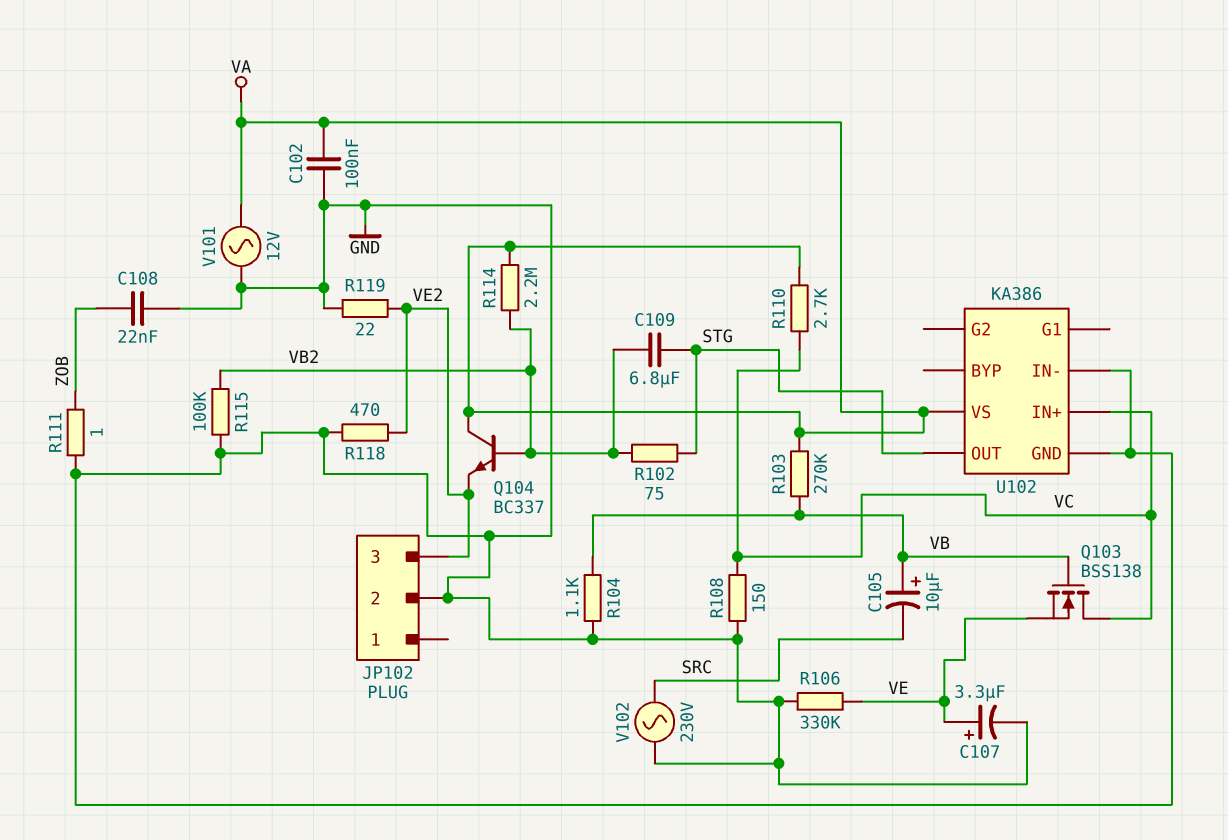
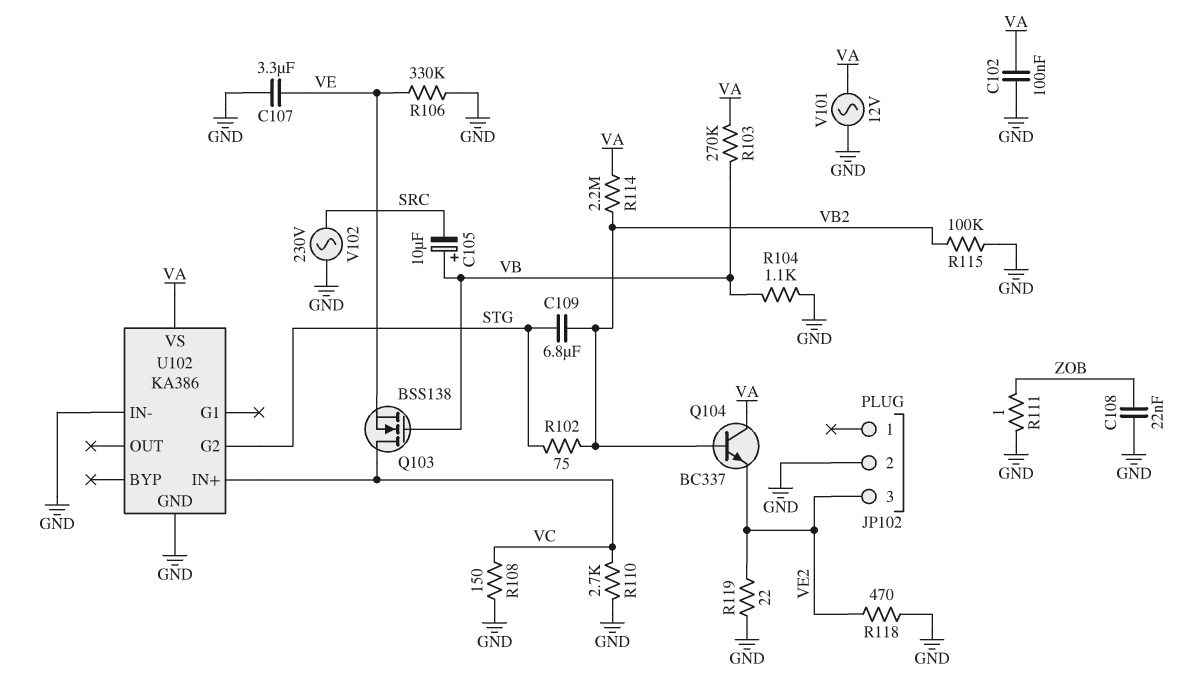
C107: 3.3uF (plus VE, minus GND) -> 3.3uF (GND, VE)
R110: 2.7k (VA, VC) -> 2.7k (GND, VC)
U102 pin G2: none -> STG
U102 pin OUT: STG -> none

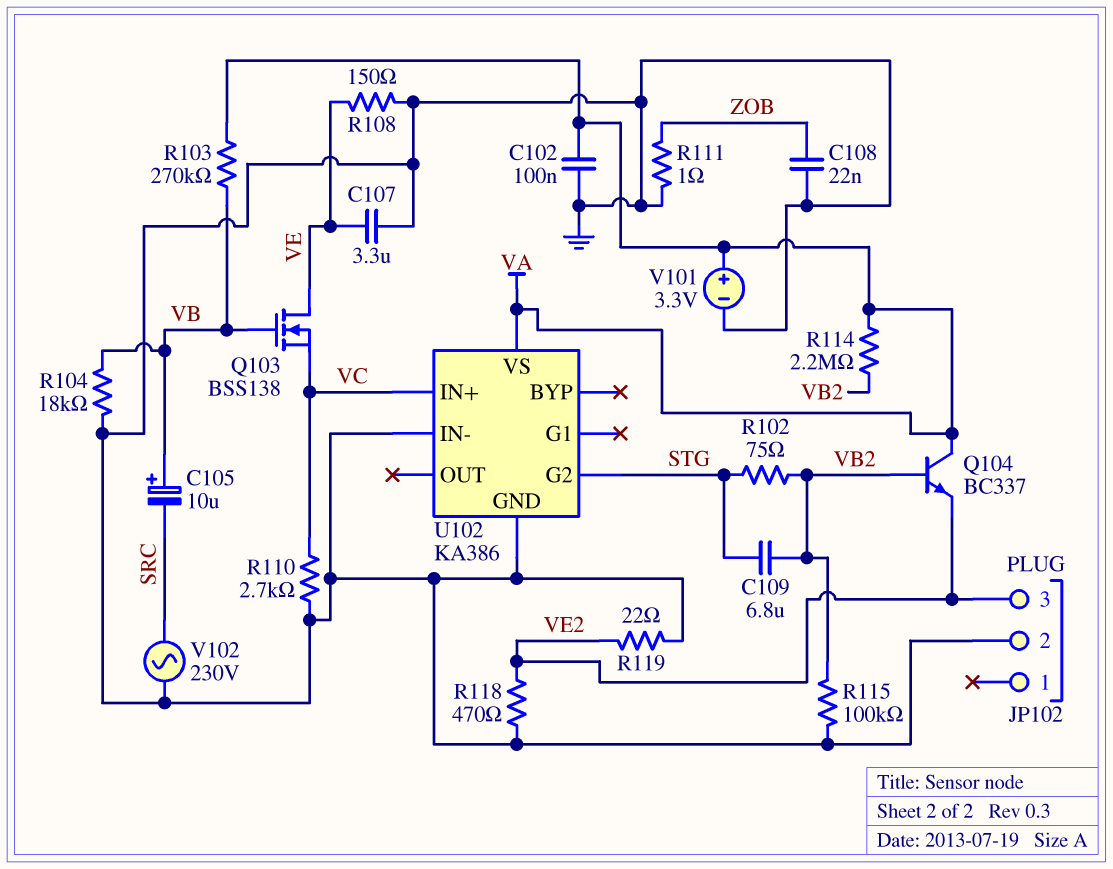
Q103: NMOS BSS138 (G VB, D VC, S VE) -> NMOS BSS138 (G VB, D VE, S VC)
R104: 1.1k (GND, VB) -> 18k (GND, VB)
R106: 330k (GND, VE) -> none
R108: 150 (GND, VC) -> 150 (GND, VE)
V101: AC 12V (GND, VA) -> 3.3V (plus VA, minus GND)

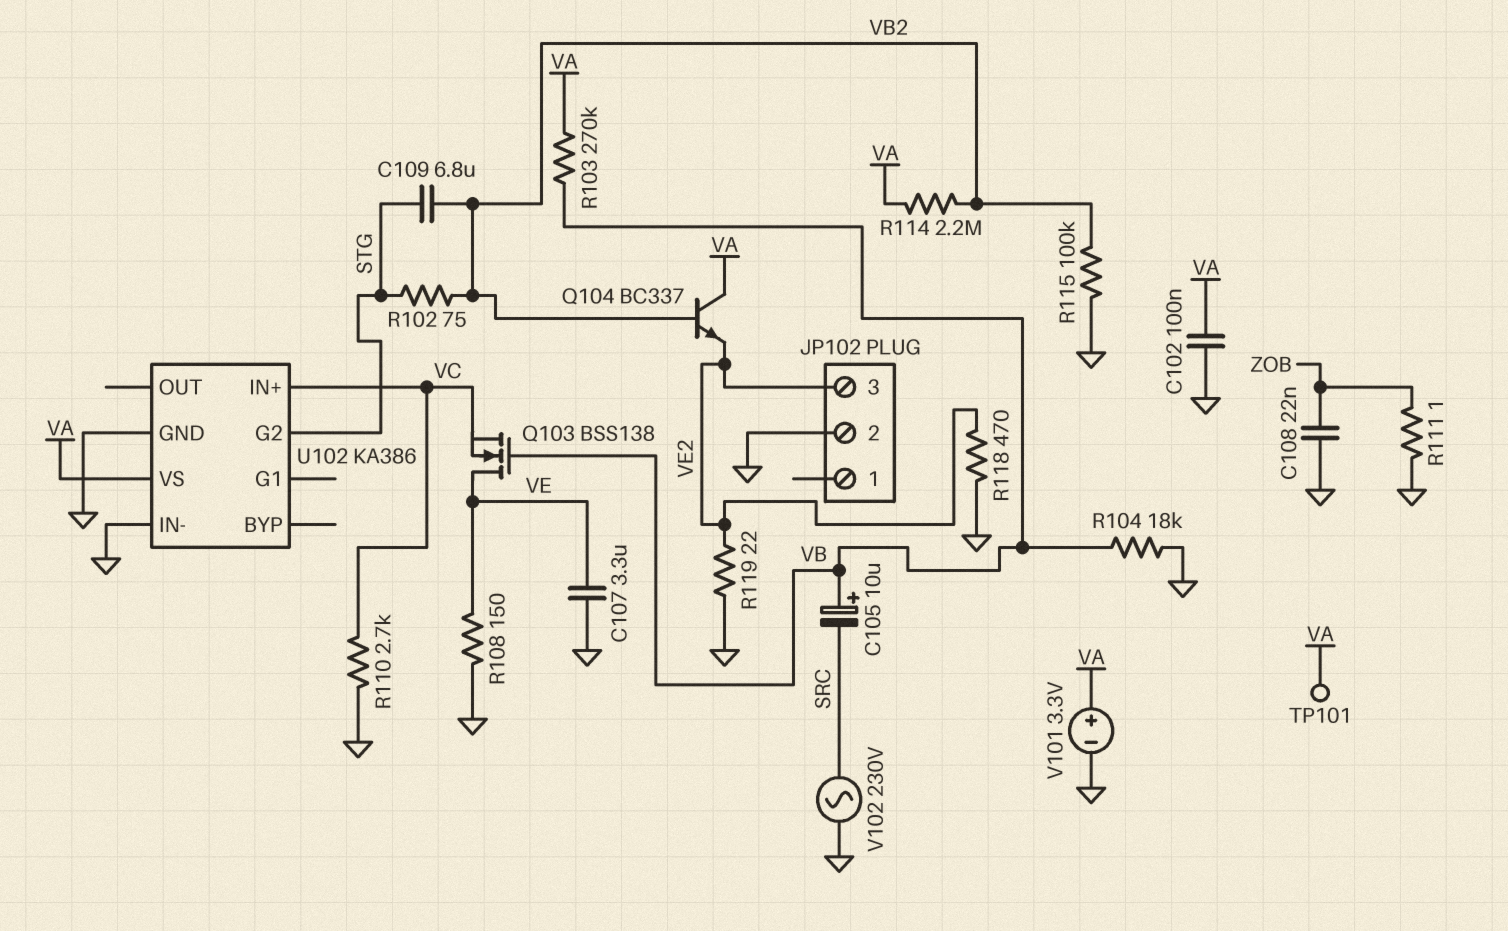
TP101: none -> test point (VA)

